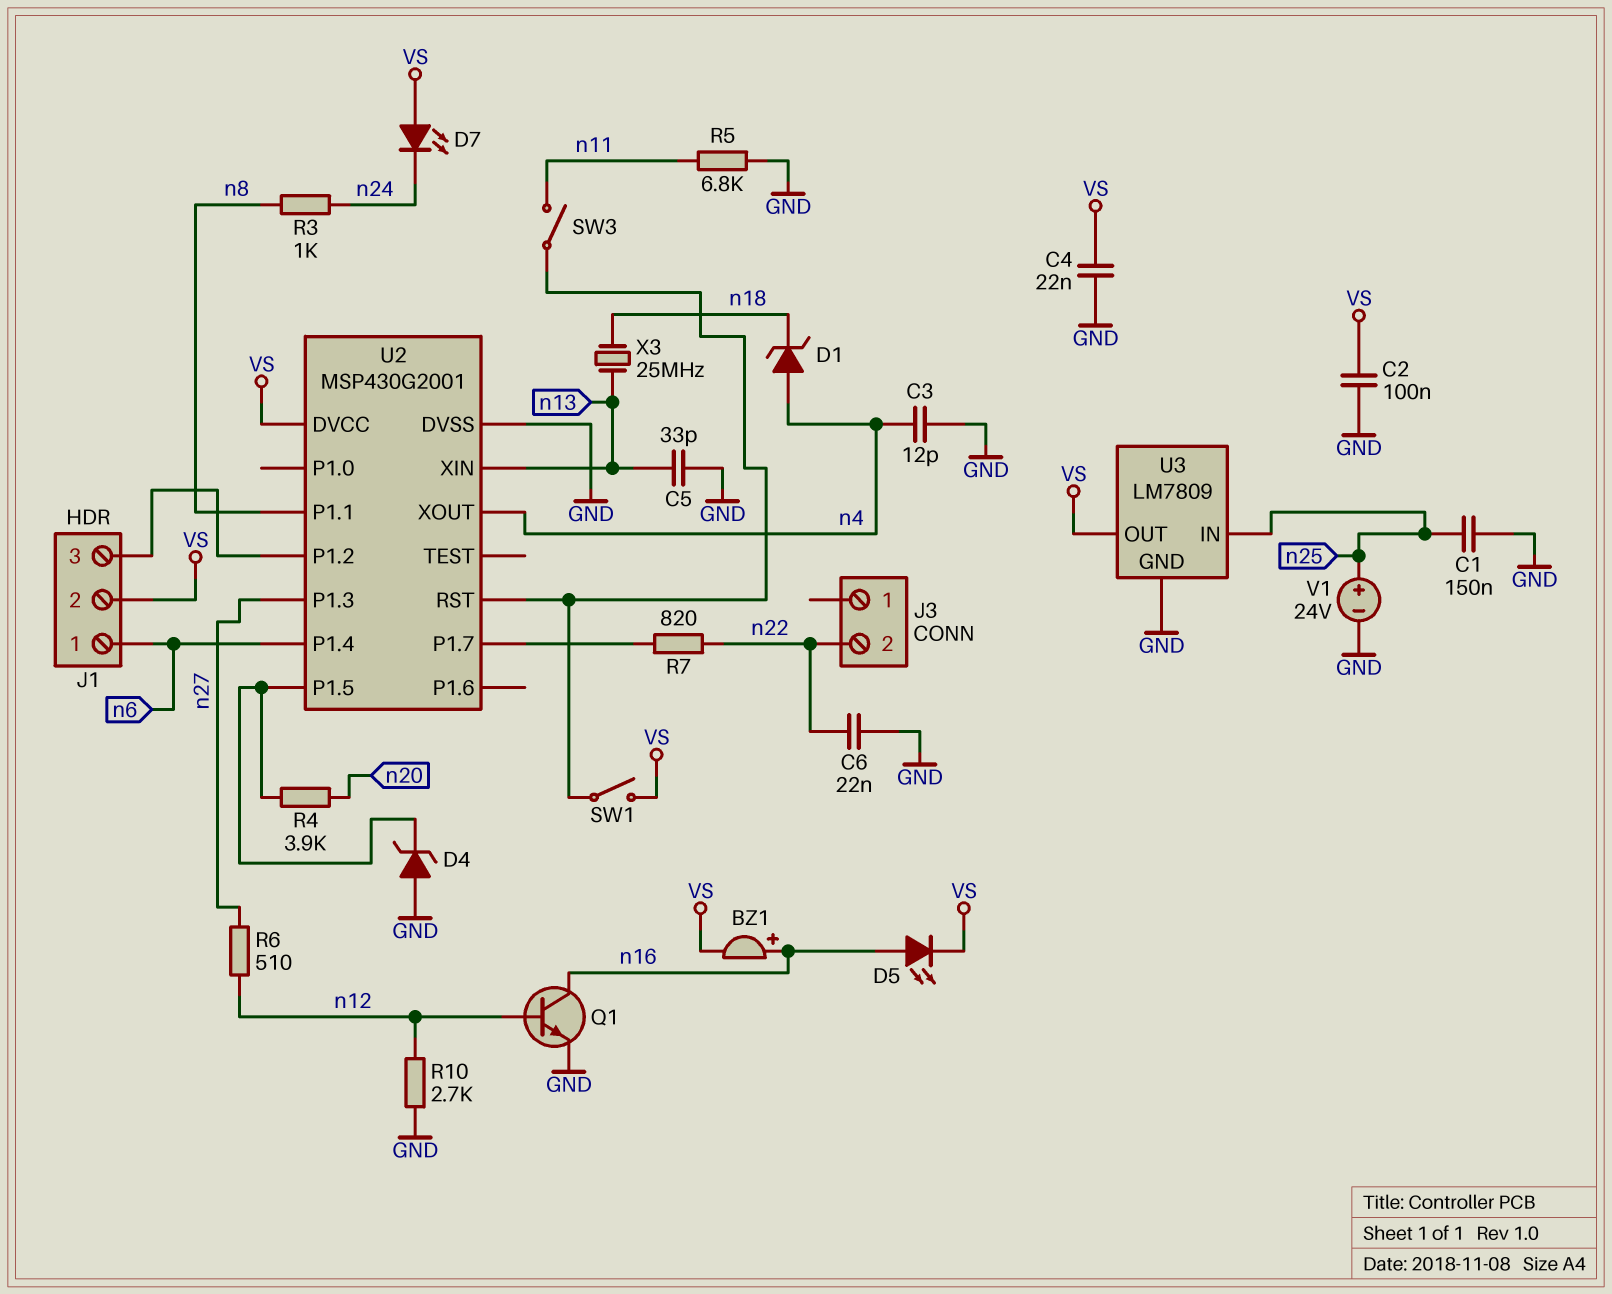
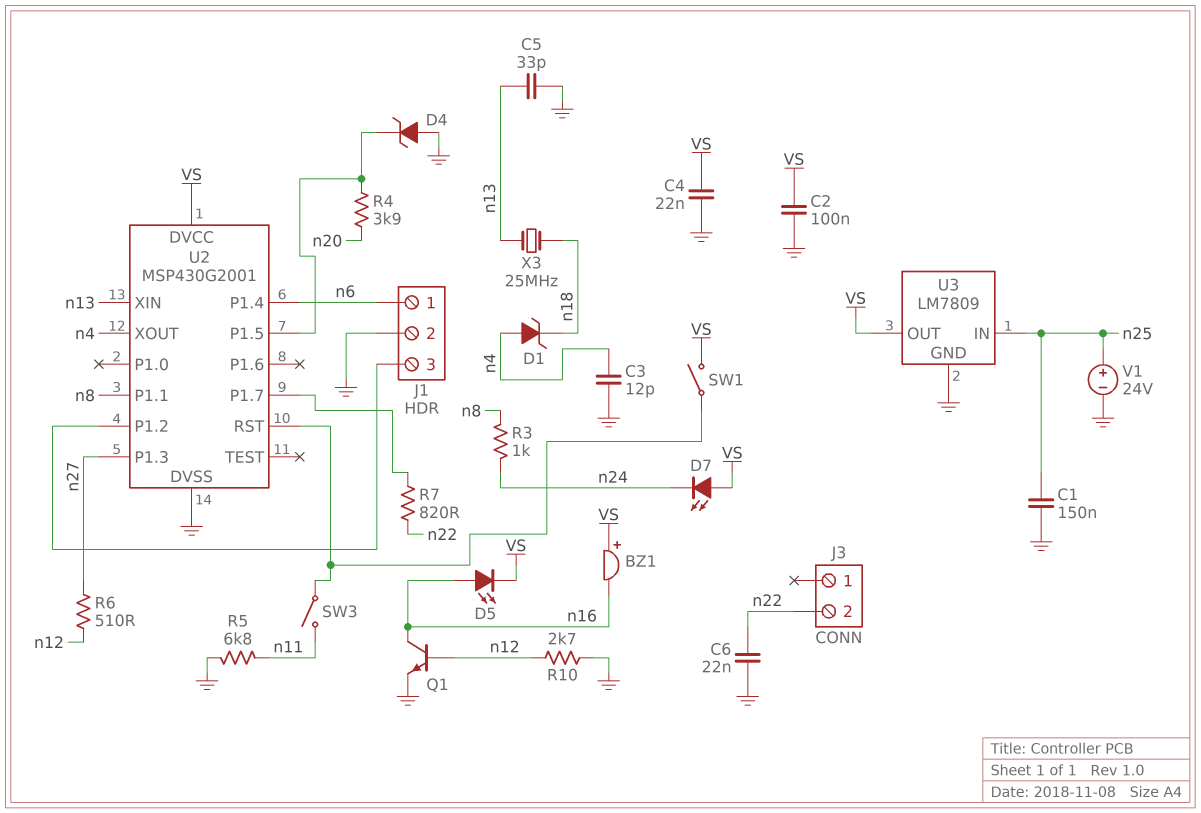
BZ1: buzzer (plus n16, minus VS) -> buzzer (plus VS, minus n16)
J1 pin 2: VS -> GND

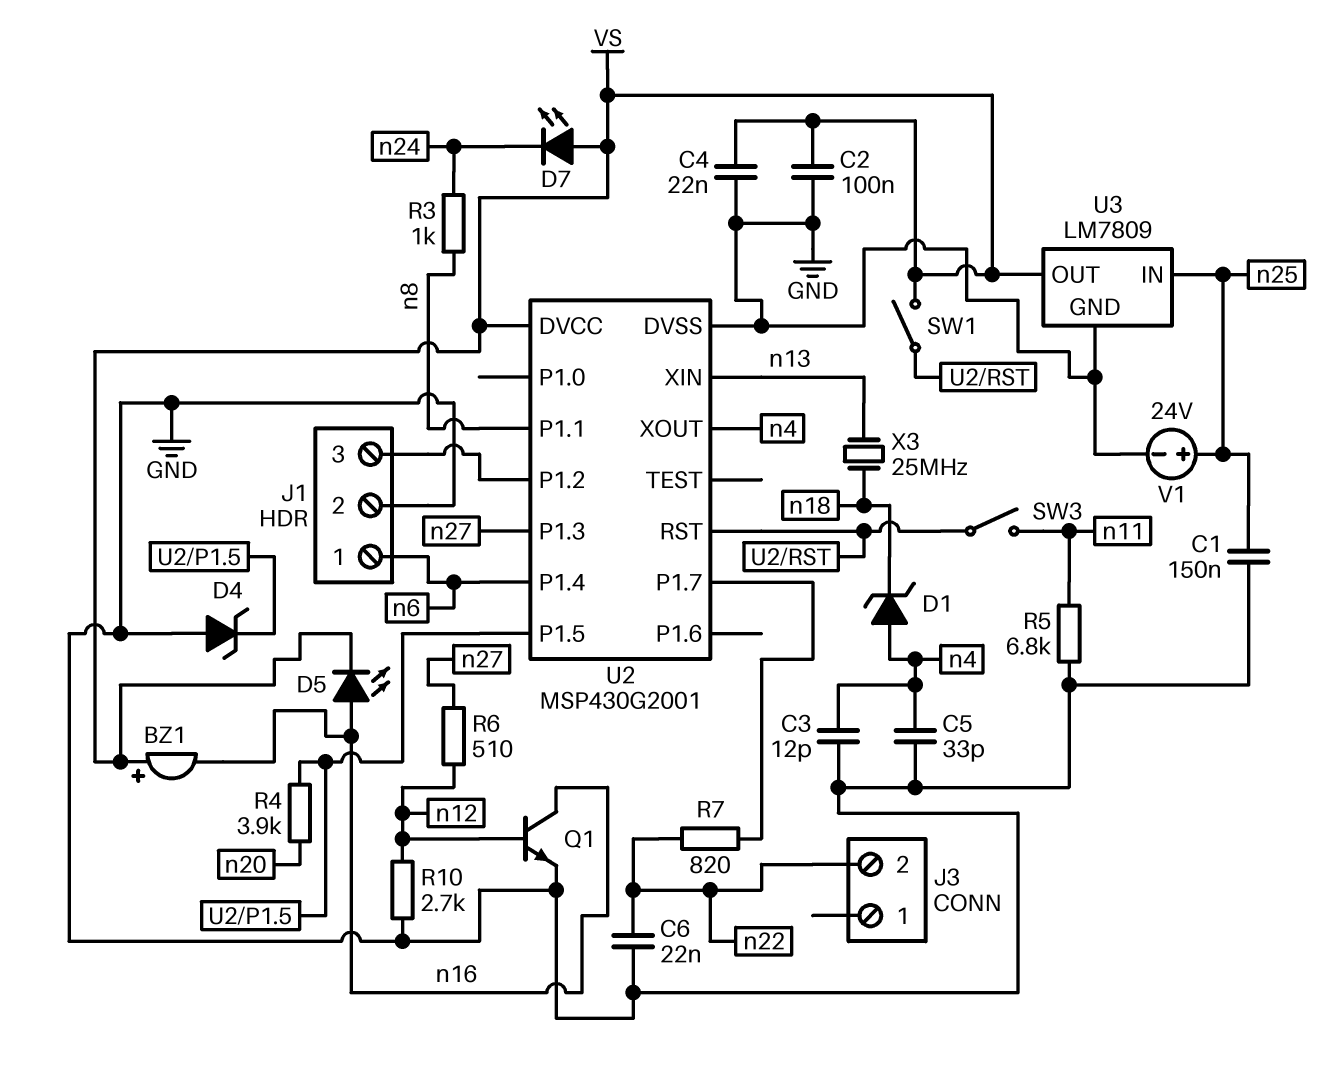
C5: 33pF (GND, n13) -> 33pF (GND, n4)

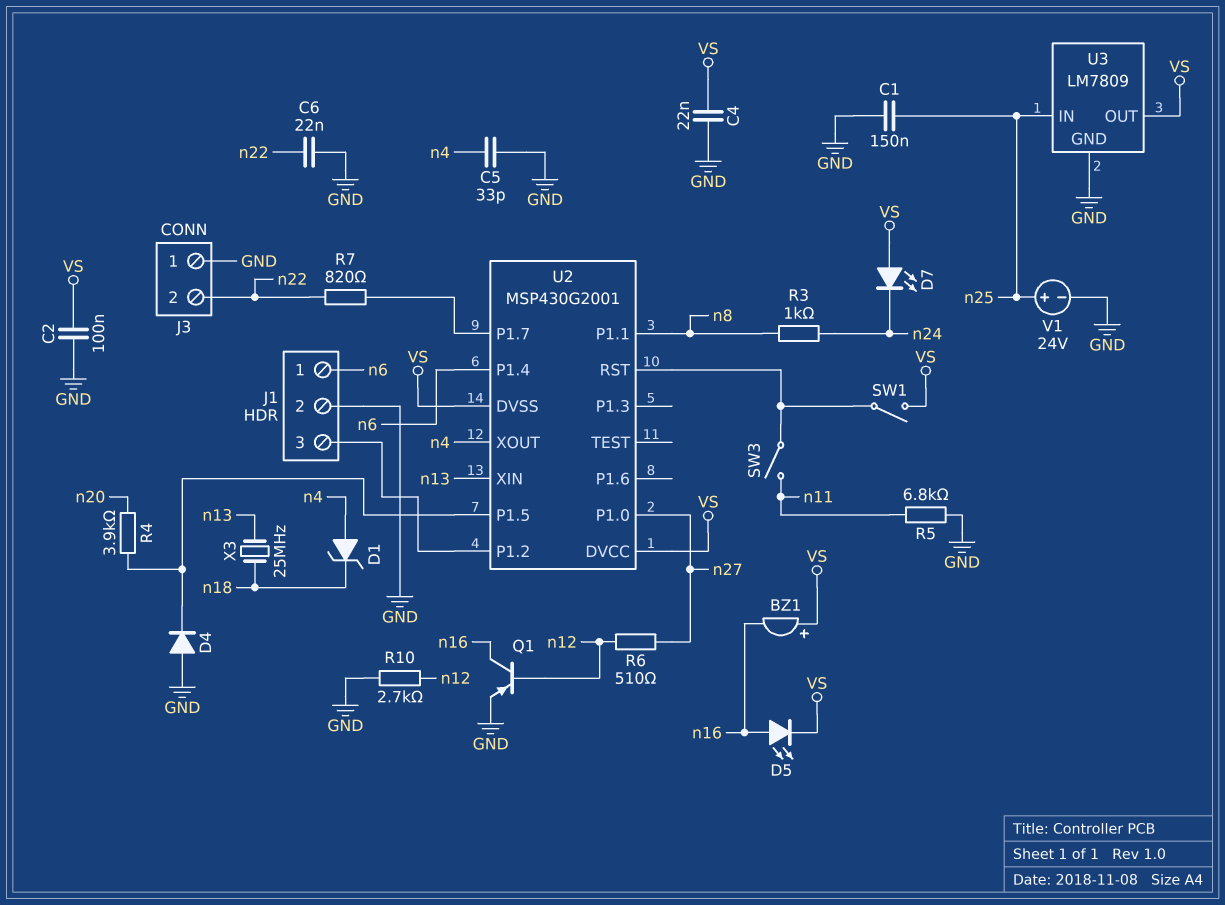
C3: 12pF (GND, n4) -> none
D4: zener (A GND, K U2/P1.5) -> diode (A GND, K U2/P1.5)
J3 pin 1: none -> GND
Q1: NPN (B n12, C n16, E GND) -> PNP (B n12, C n16, E GND)
U2 pin DVSS: GND -> VS
U2 pin P1.0: none -> n27
U2 pin P1.3: n27 -> none

